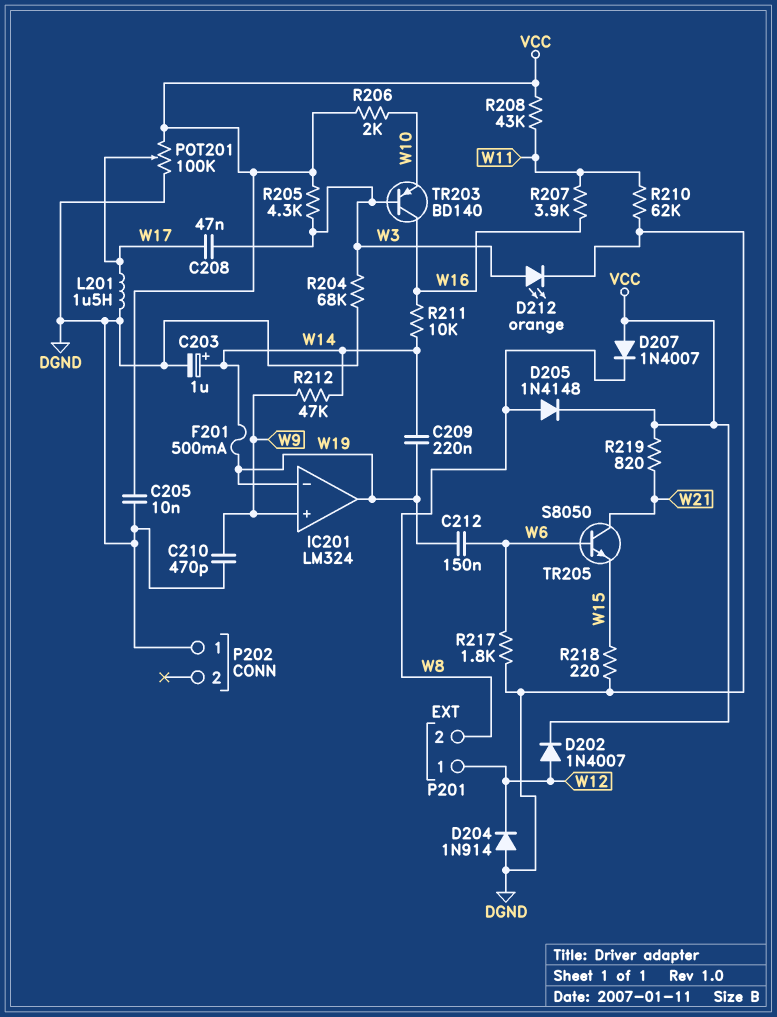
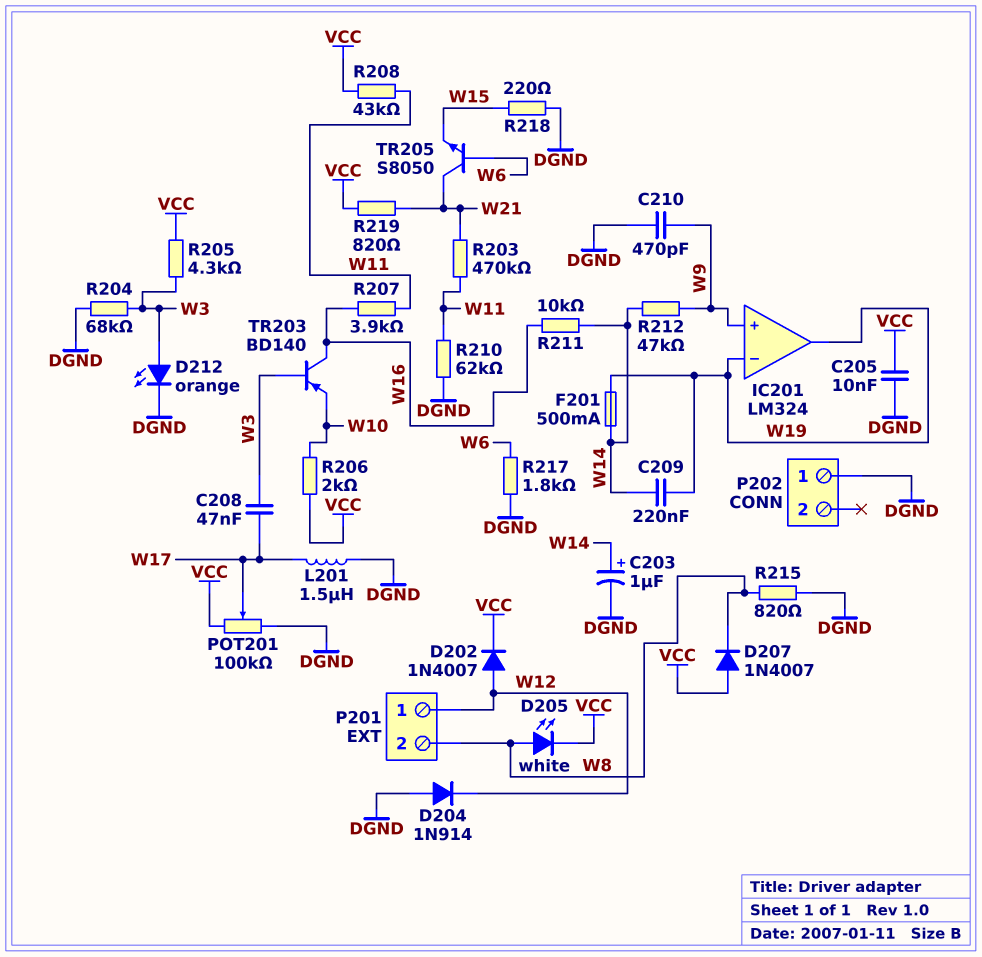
C212: 150nF (W6, W19) -> none
D205: diode 1N4148 (A W8, K VCC) -> LED white (A W8, K VCC)
R203: none -> 470k (W11, W21)
R215: none -> 820 (DGND, W8)

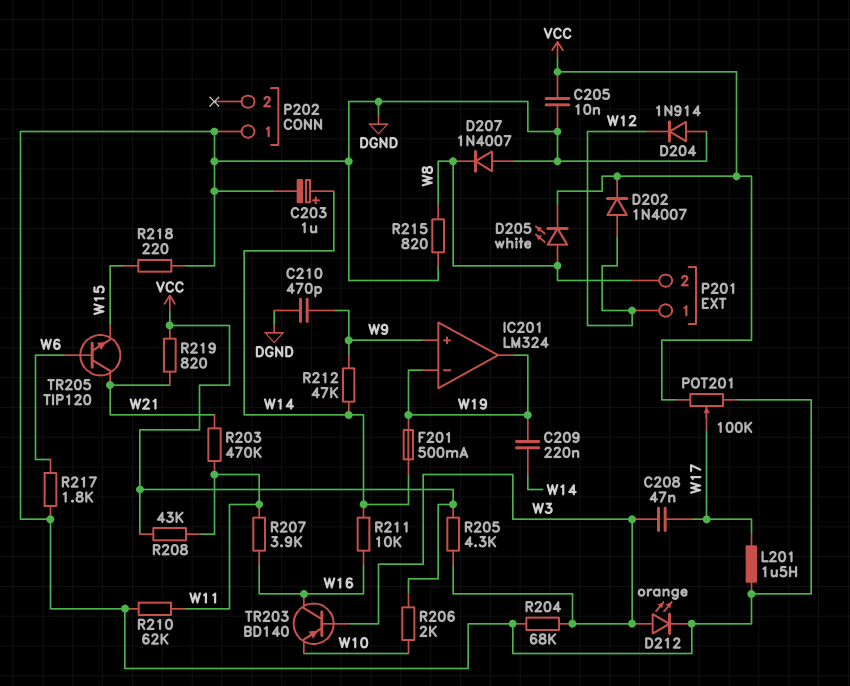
D207: diode 1N4007 (A VCC, K W8) -> diode 1N4007 (A DGND, K W8)
TR205: NPN S8050 (B W6, C W21, E W15) -> NPN TIP120 (B W6, C W21, E W15)

